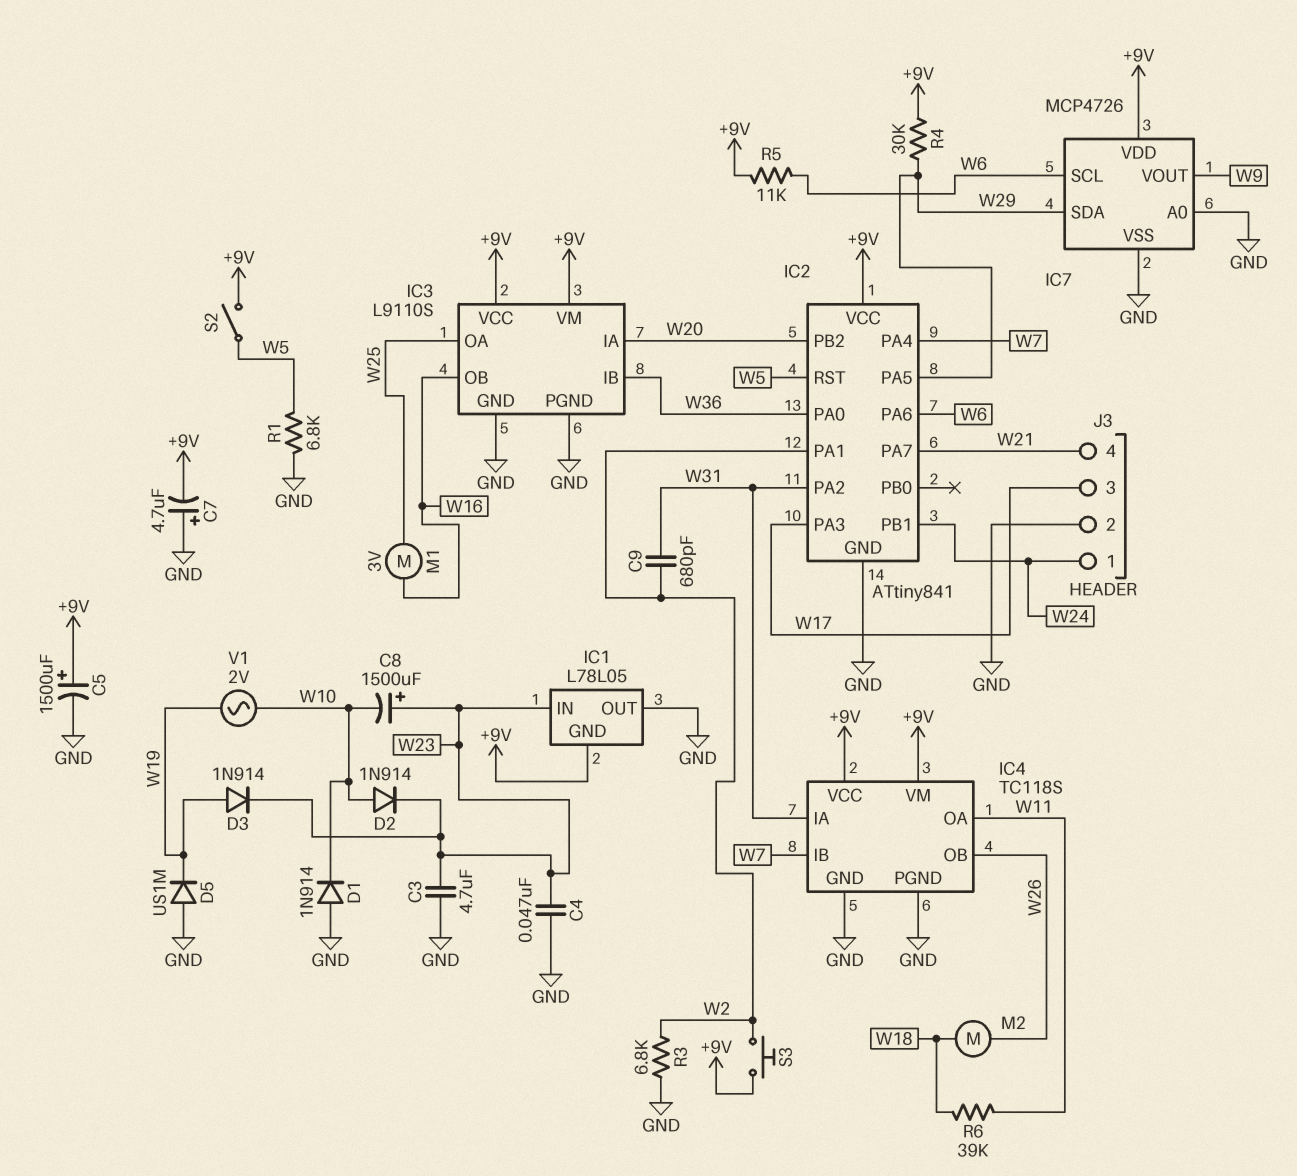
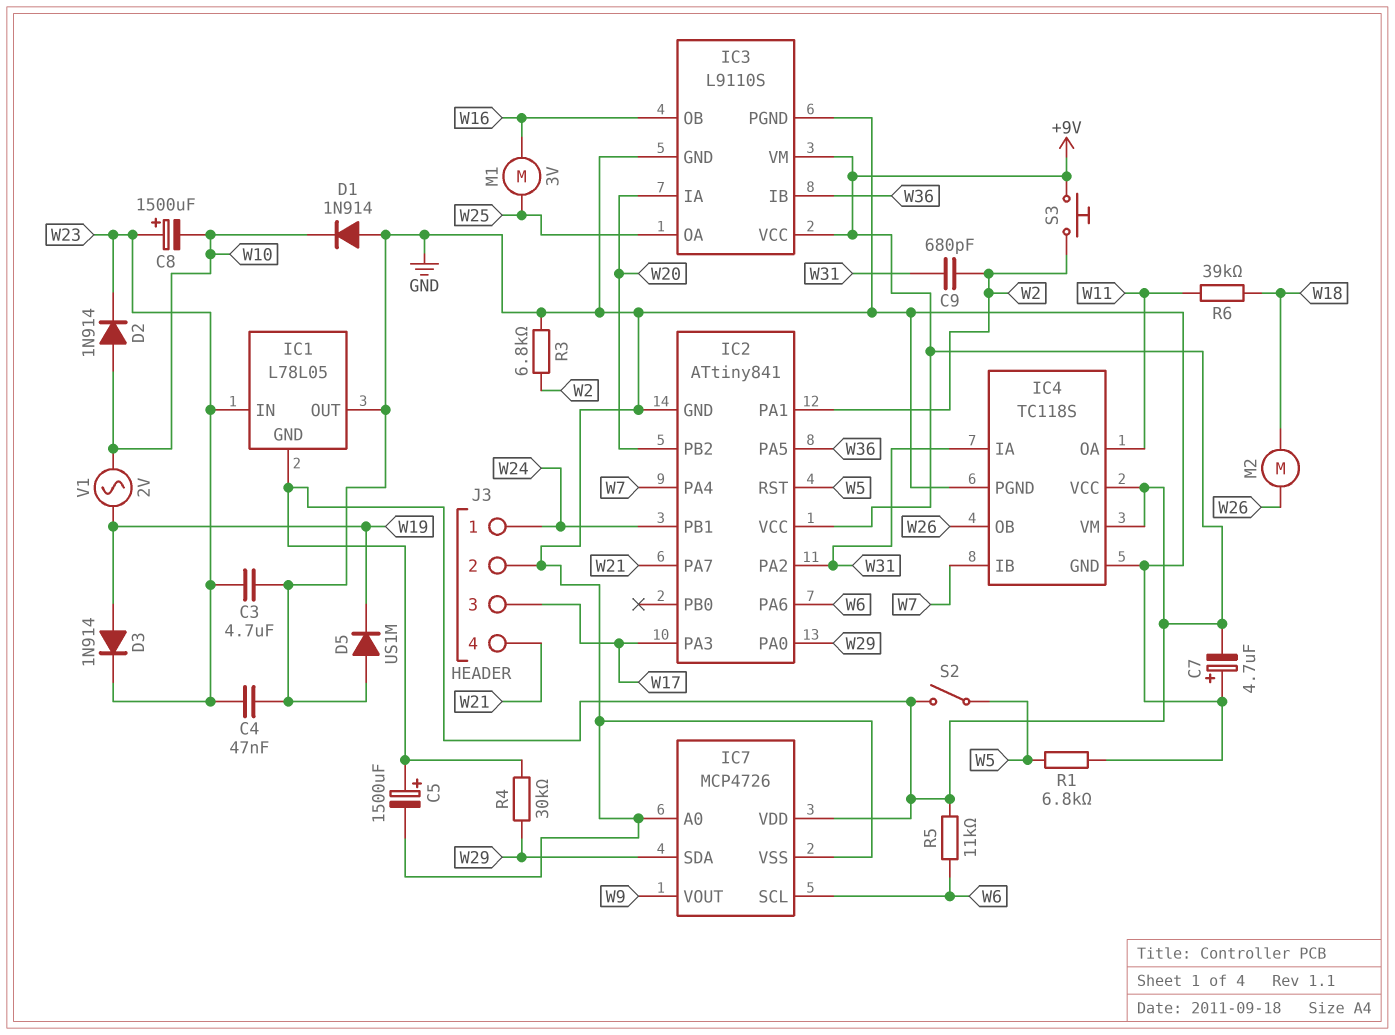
IC2 pin PA0: W36 -> W29
IC2 pin PA5: W29 -> W36

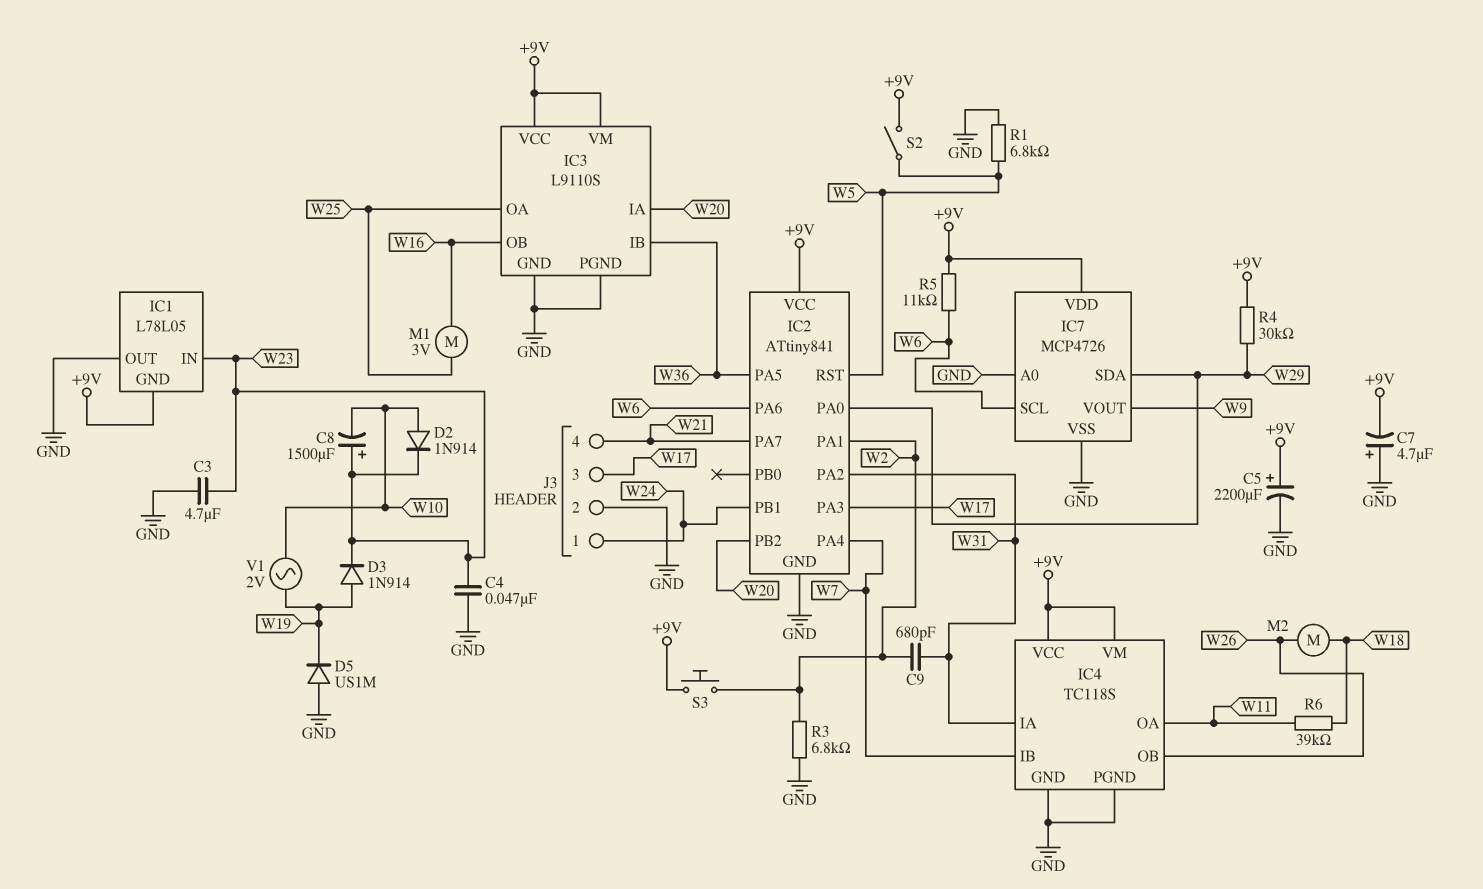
C5: 1500uF (plus +9V, minus GND) -> 2200uF (plus +9V, minus GND)
D1: diode 1N914 (A GND, K W10) -> none

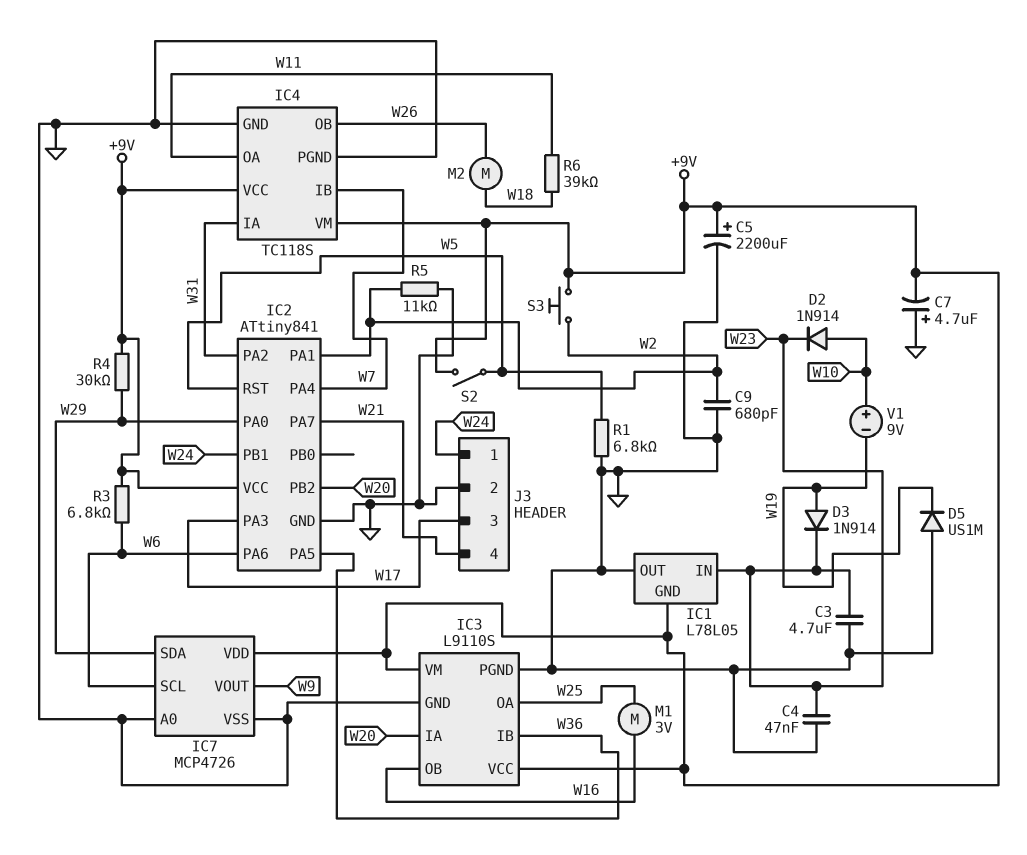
C8: 1500uF (plus W23, minus W10) -> none
C9: 680pF (W2, W31) -> 680pF (GND, W2)
R3: 6.8k (GND, W2) -> 6.8k (+9V, W6)
R5: 11k (+9V, W6) -> 11k (GND, W2)
V1: AC 2V (W10, W19) -> 9V (plus W10, minus W19)

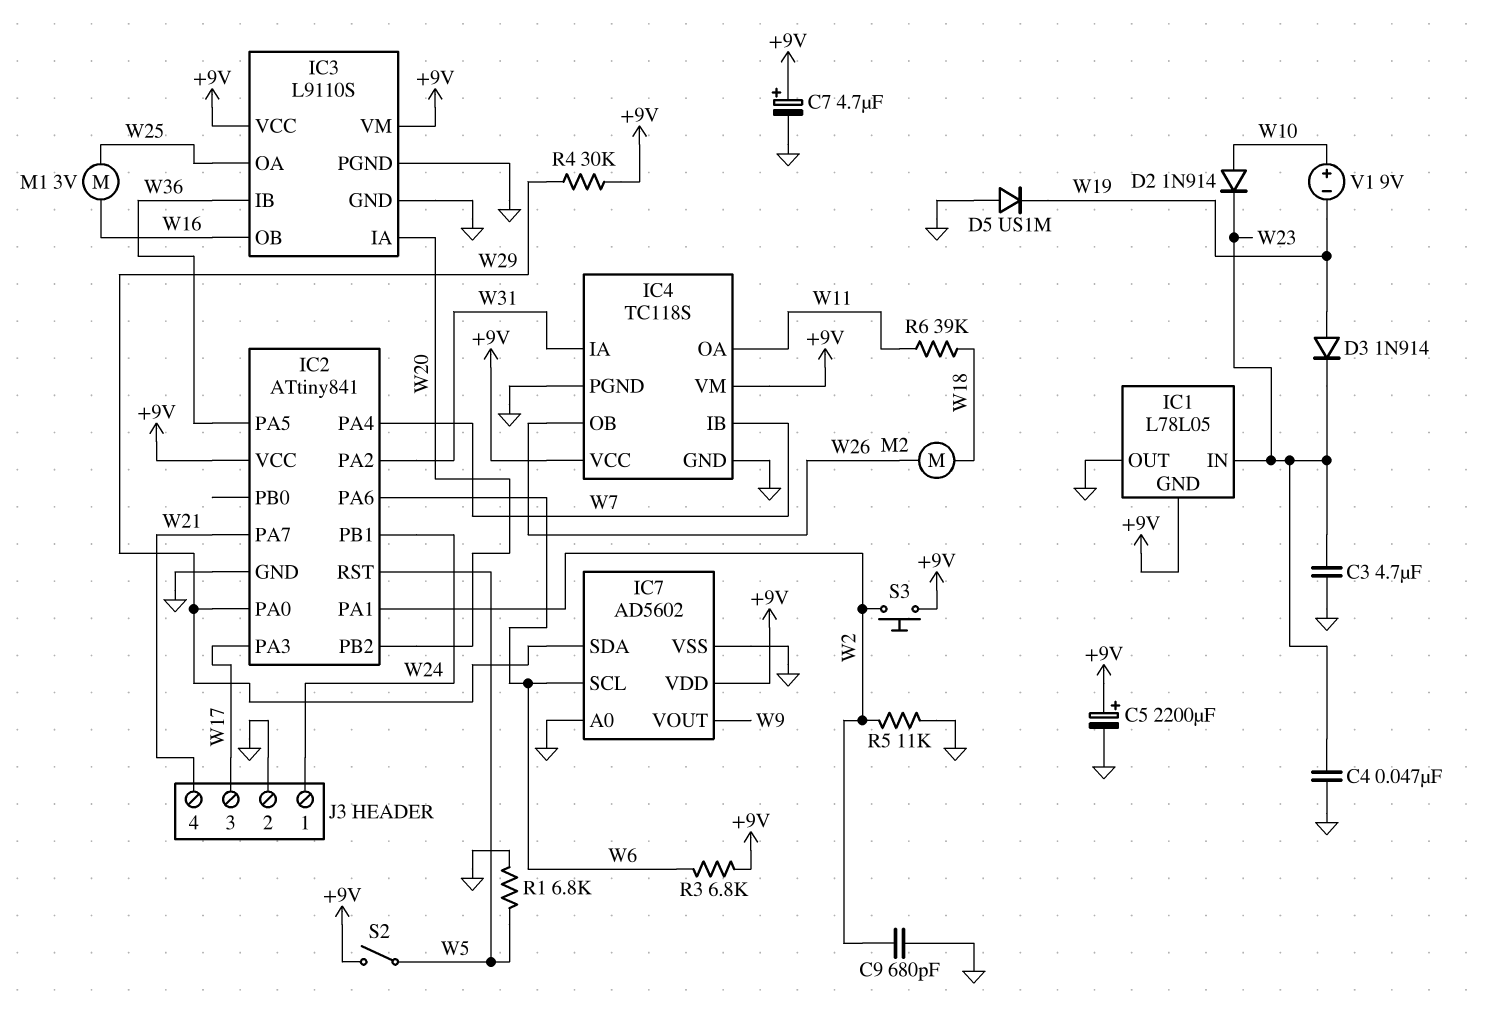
C7: 4.7uF (plus GND, minus +9V) -> 4.7uF (plus +9V, minus GND)
IC7: MCP4726 -> AD5602

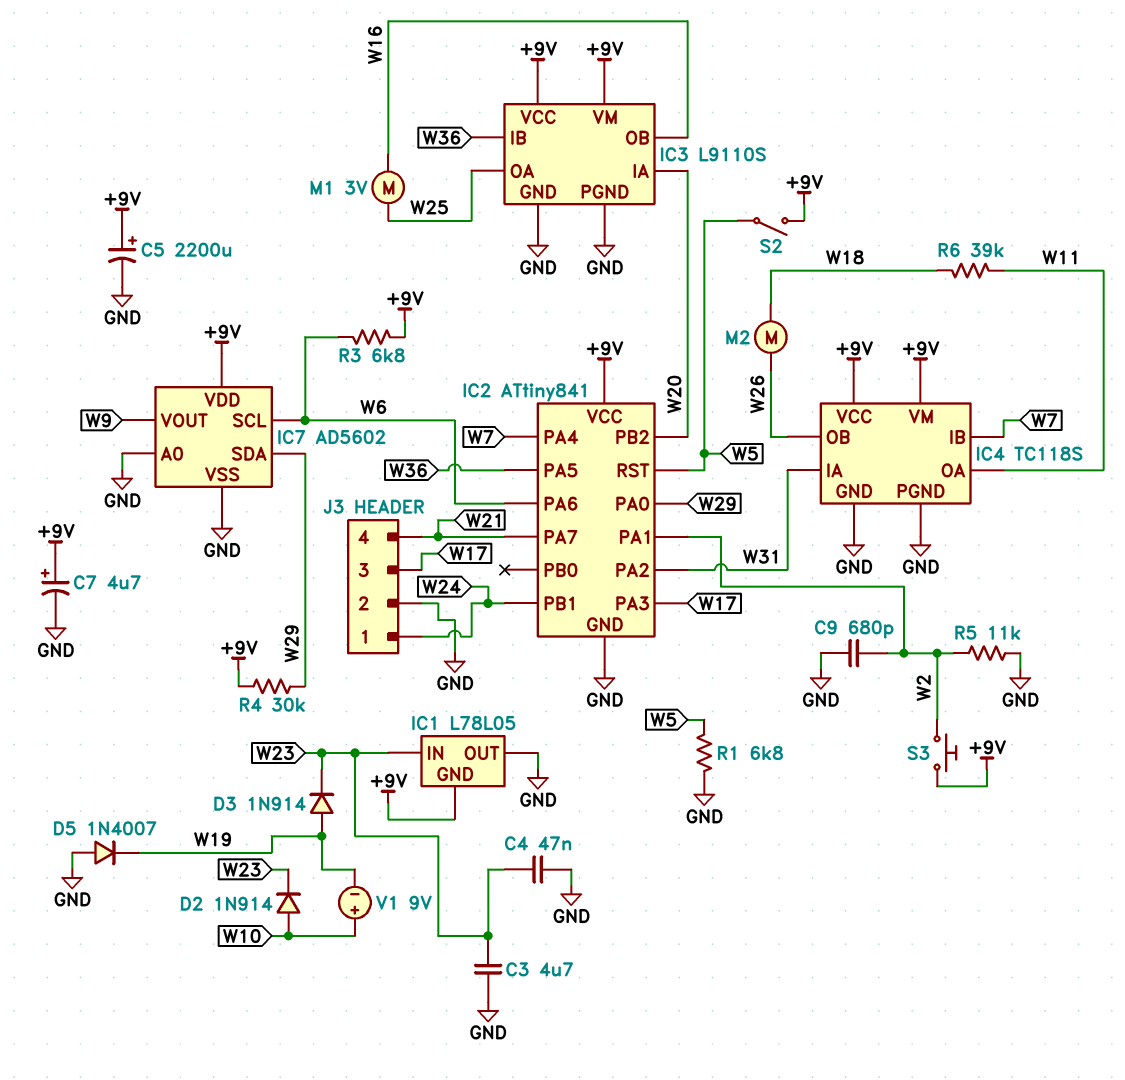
D5: diode US1M (A GND, K W19) -> diode 1N4007 (A GND, K W19)

